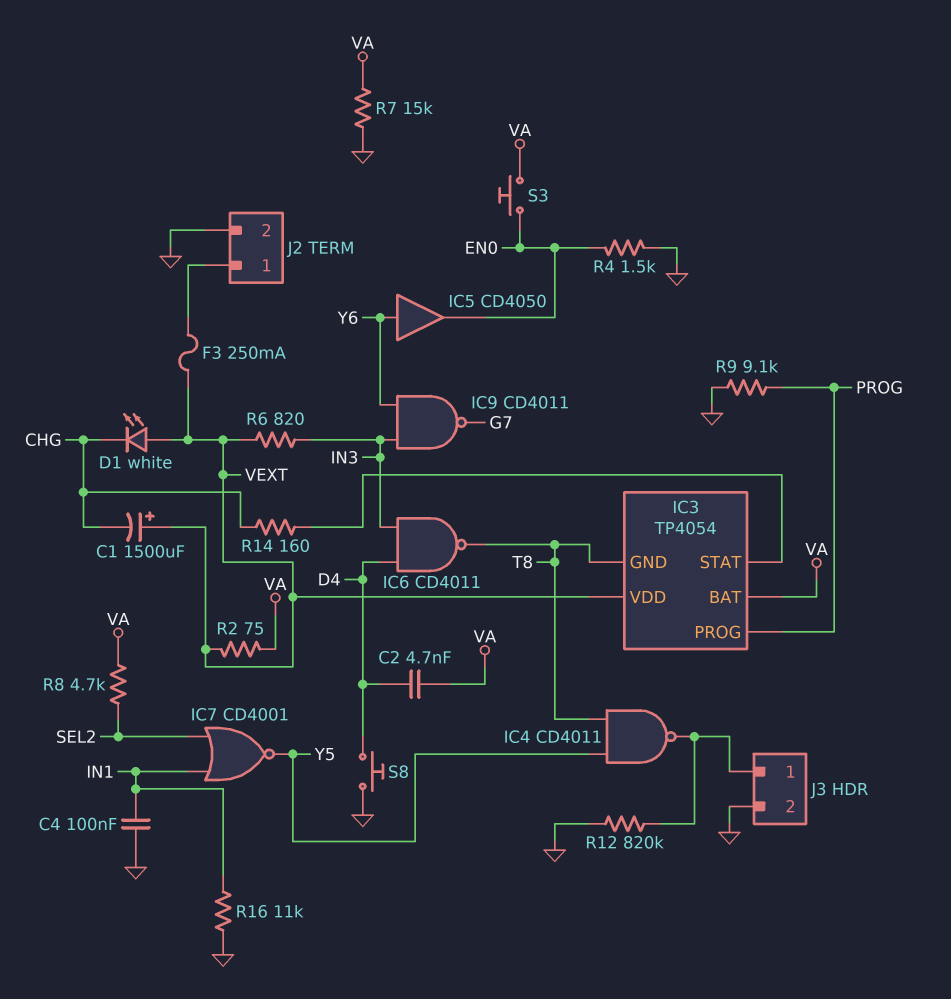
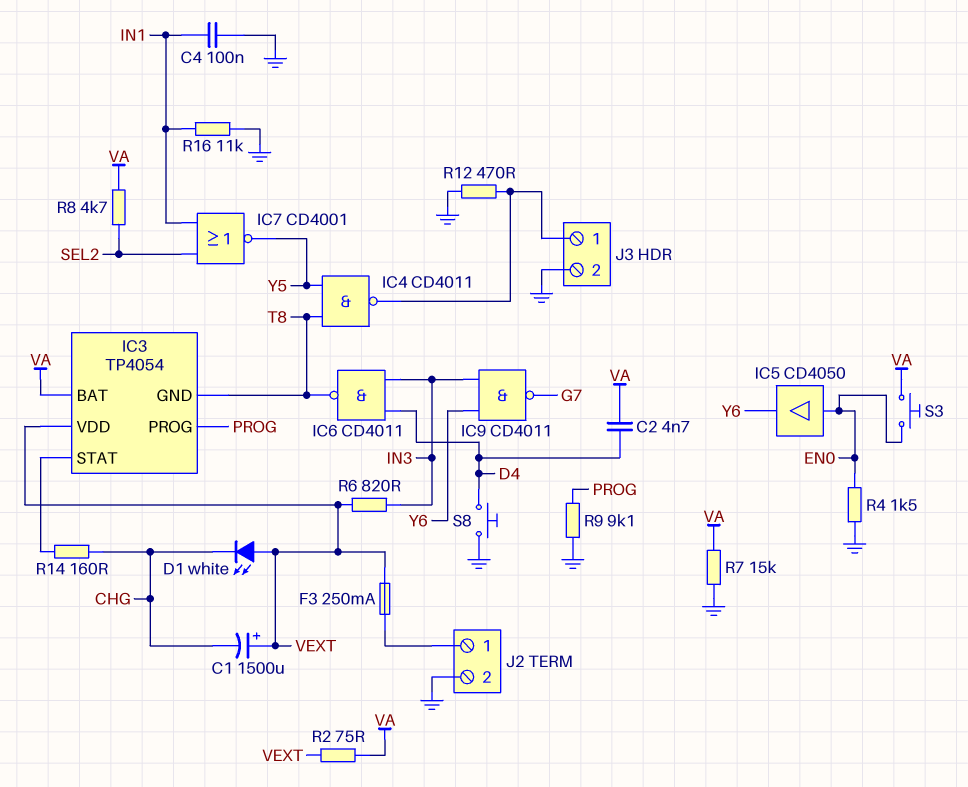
IC5: buffer CD4050 (in Y6, out EN0) -> buffer CD4050 (in EN0, out Y6)
R12: 820k (GND, J3/1) -> 470 (GND, J3/1)

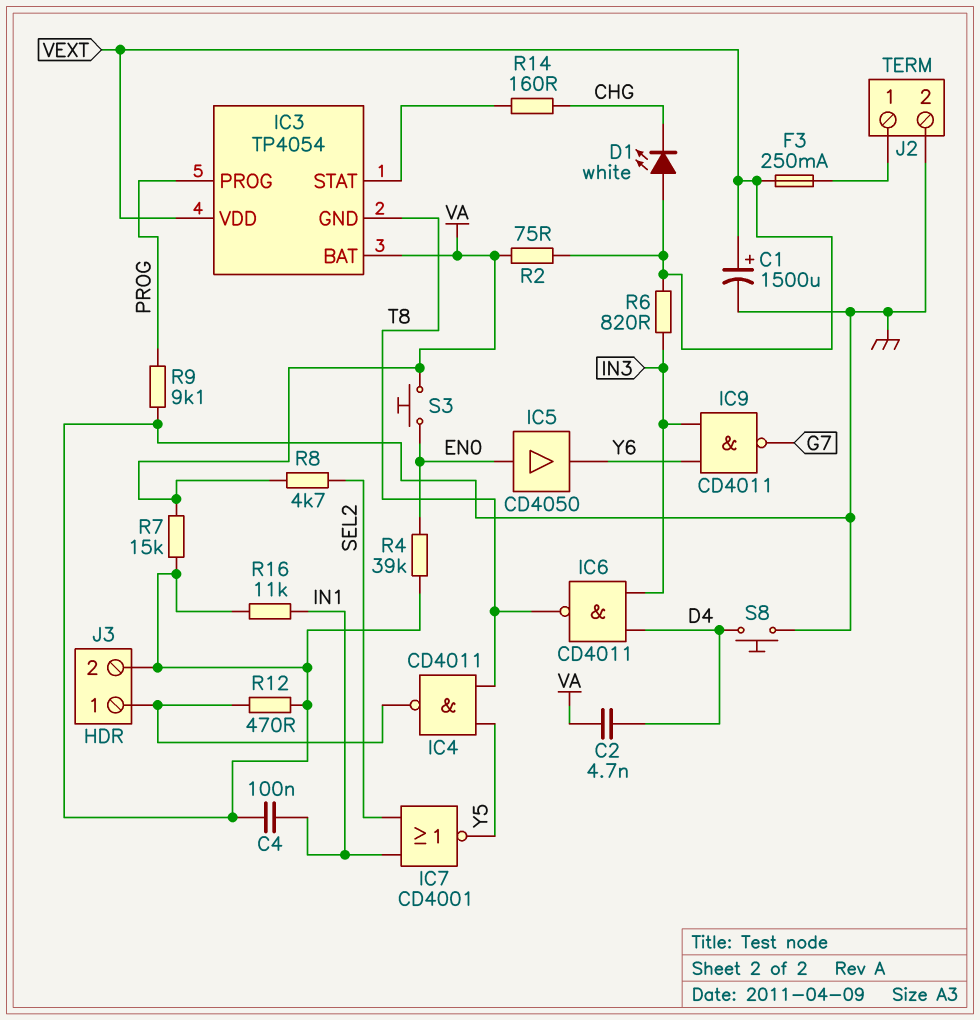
C1: 1500uF (plus VEXT, minus CHG) -> 1500uF (plus VEXT, minus GND)
R4: 1.5k (EN0, GND) -> 39k (EN0, GND)

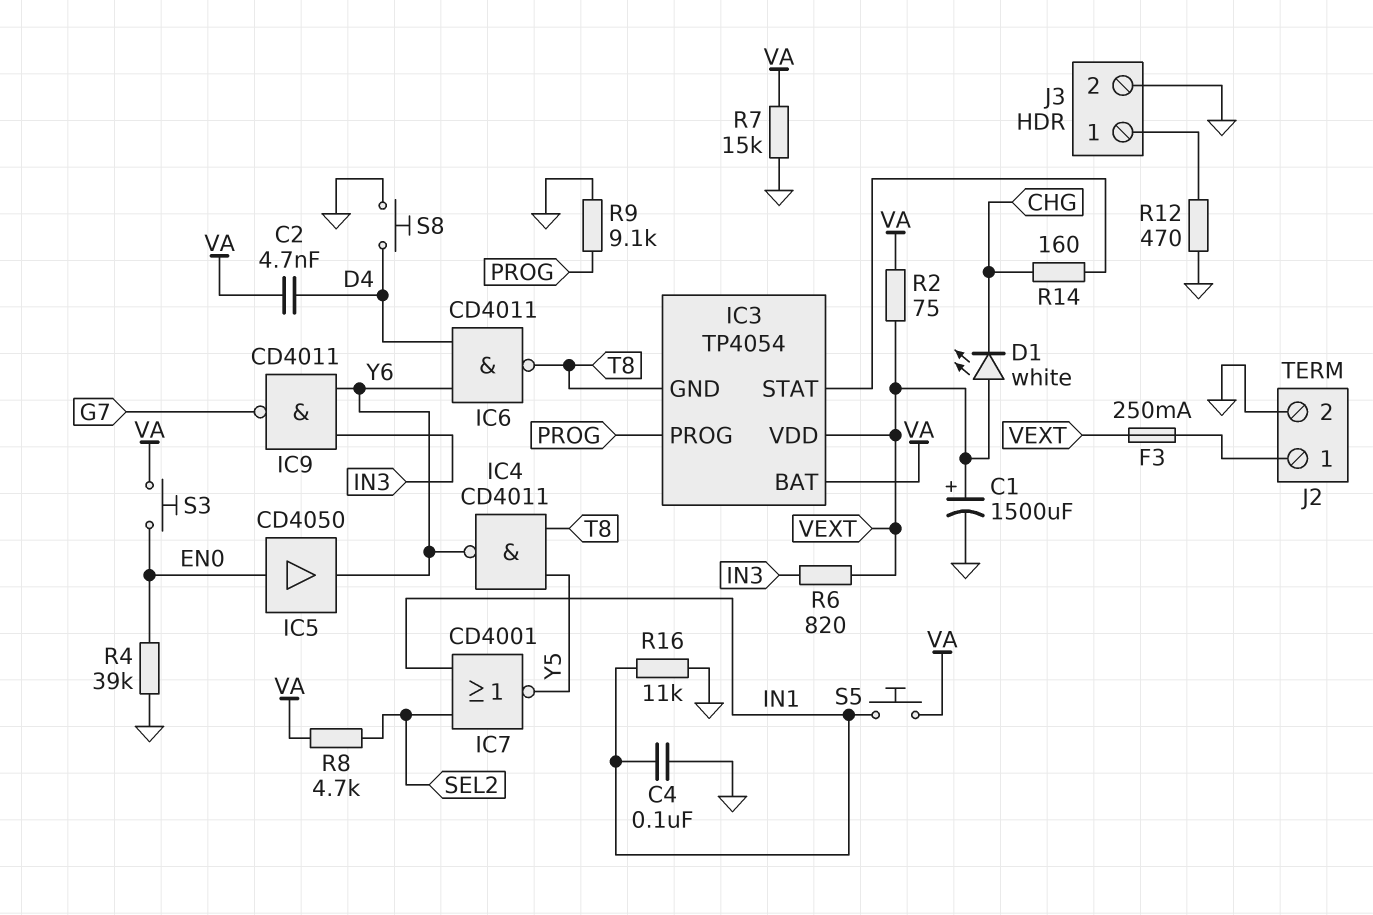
IC4: NAND CD4011 (in T8, in Y5, out J3/1) -> NAND CD4011 (in T8, in Y5, out Y6)
IC6: NAND CD4011 (in D4, in IN3, out T8) -> NAND CD4011 (in D4, in Y6, out T8)
S5: none -> button (IN1, VA)

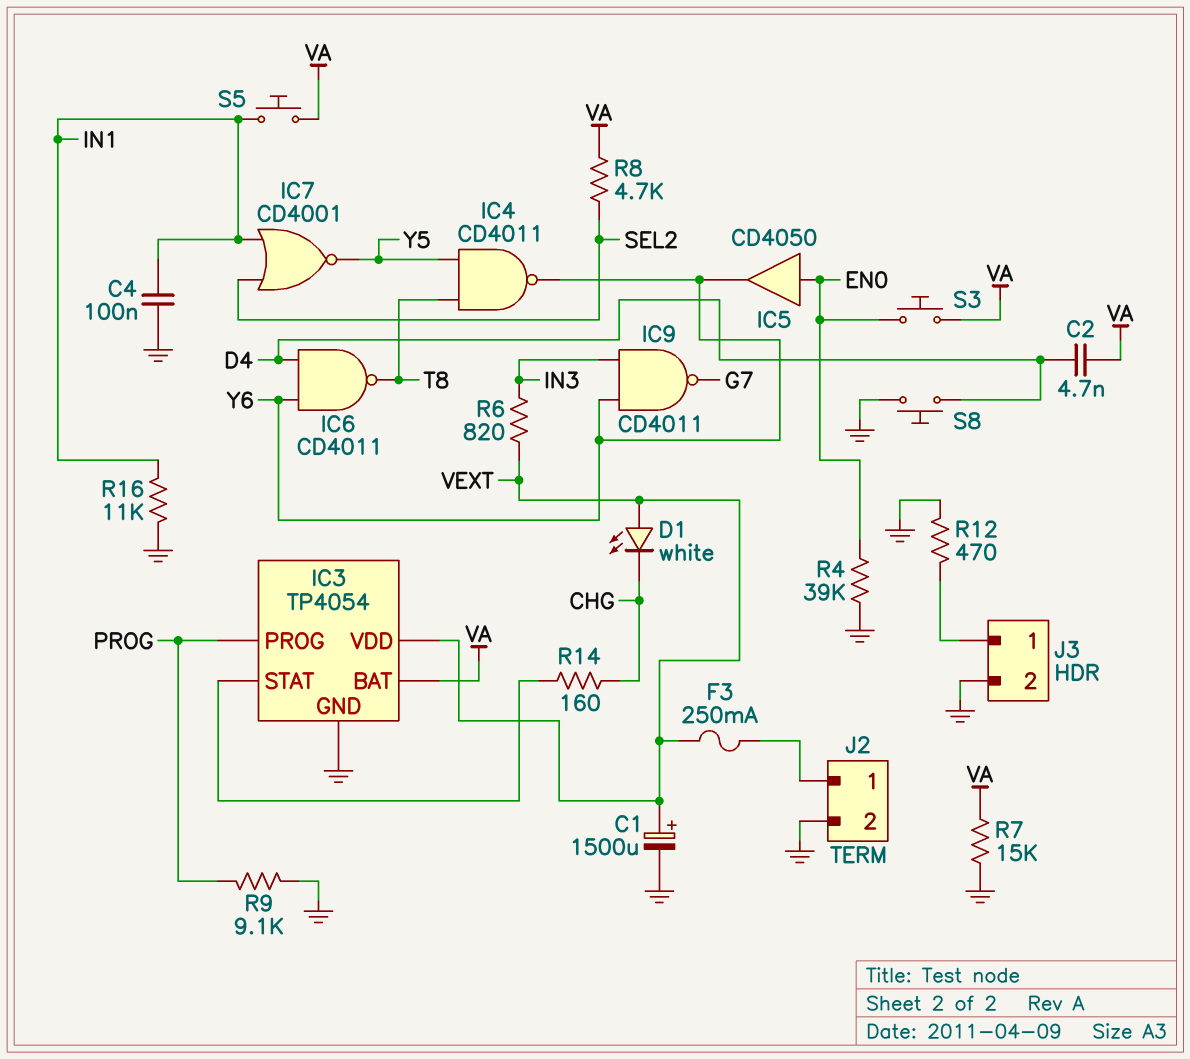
IC3 pin GND: T8 -> GND
R2: 75 (VA, VEXT) -> none

